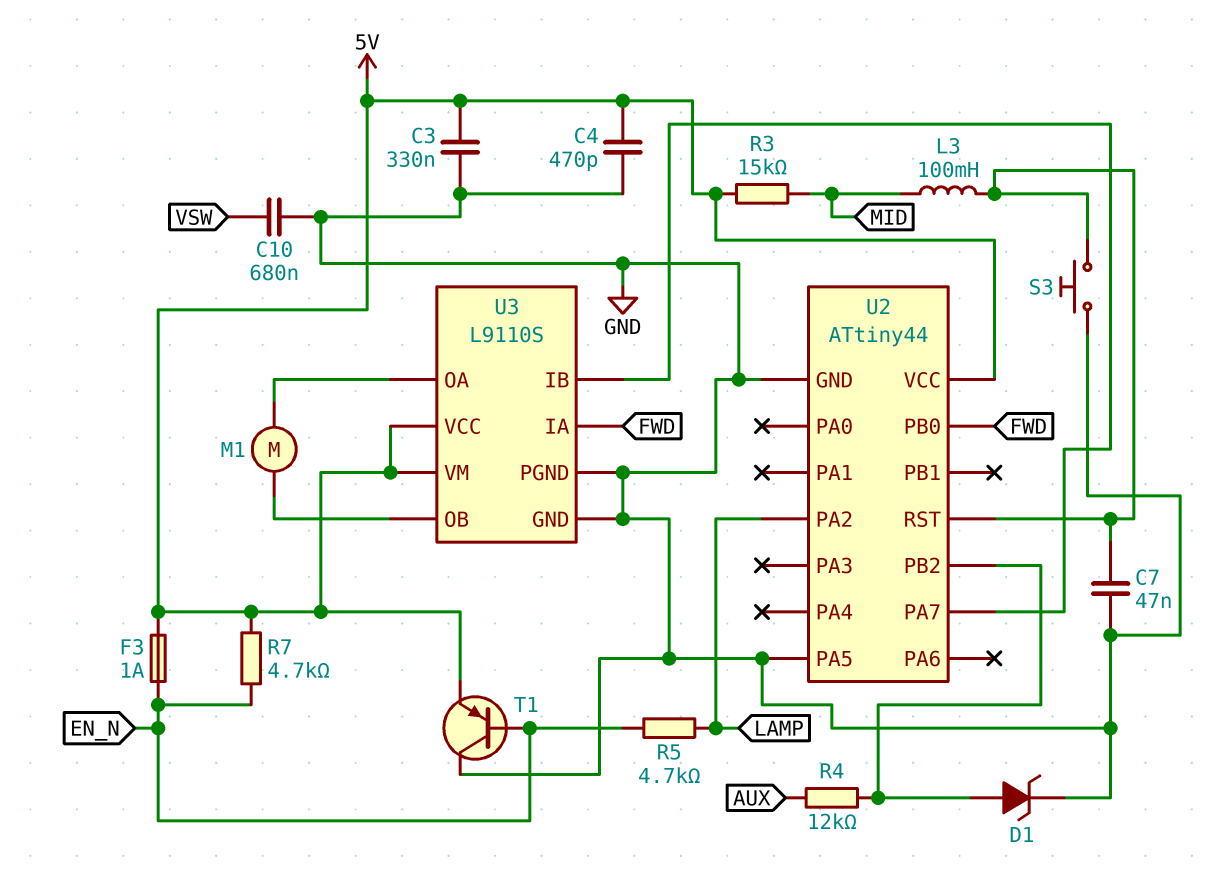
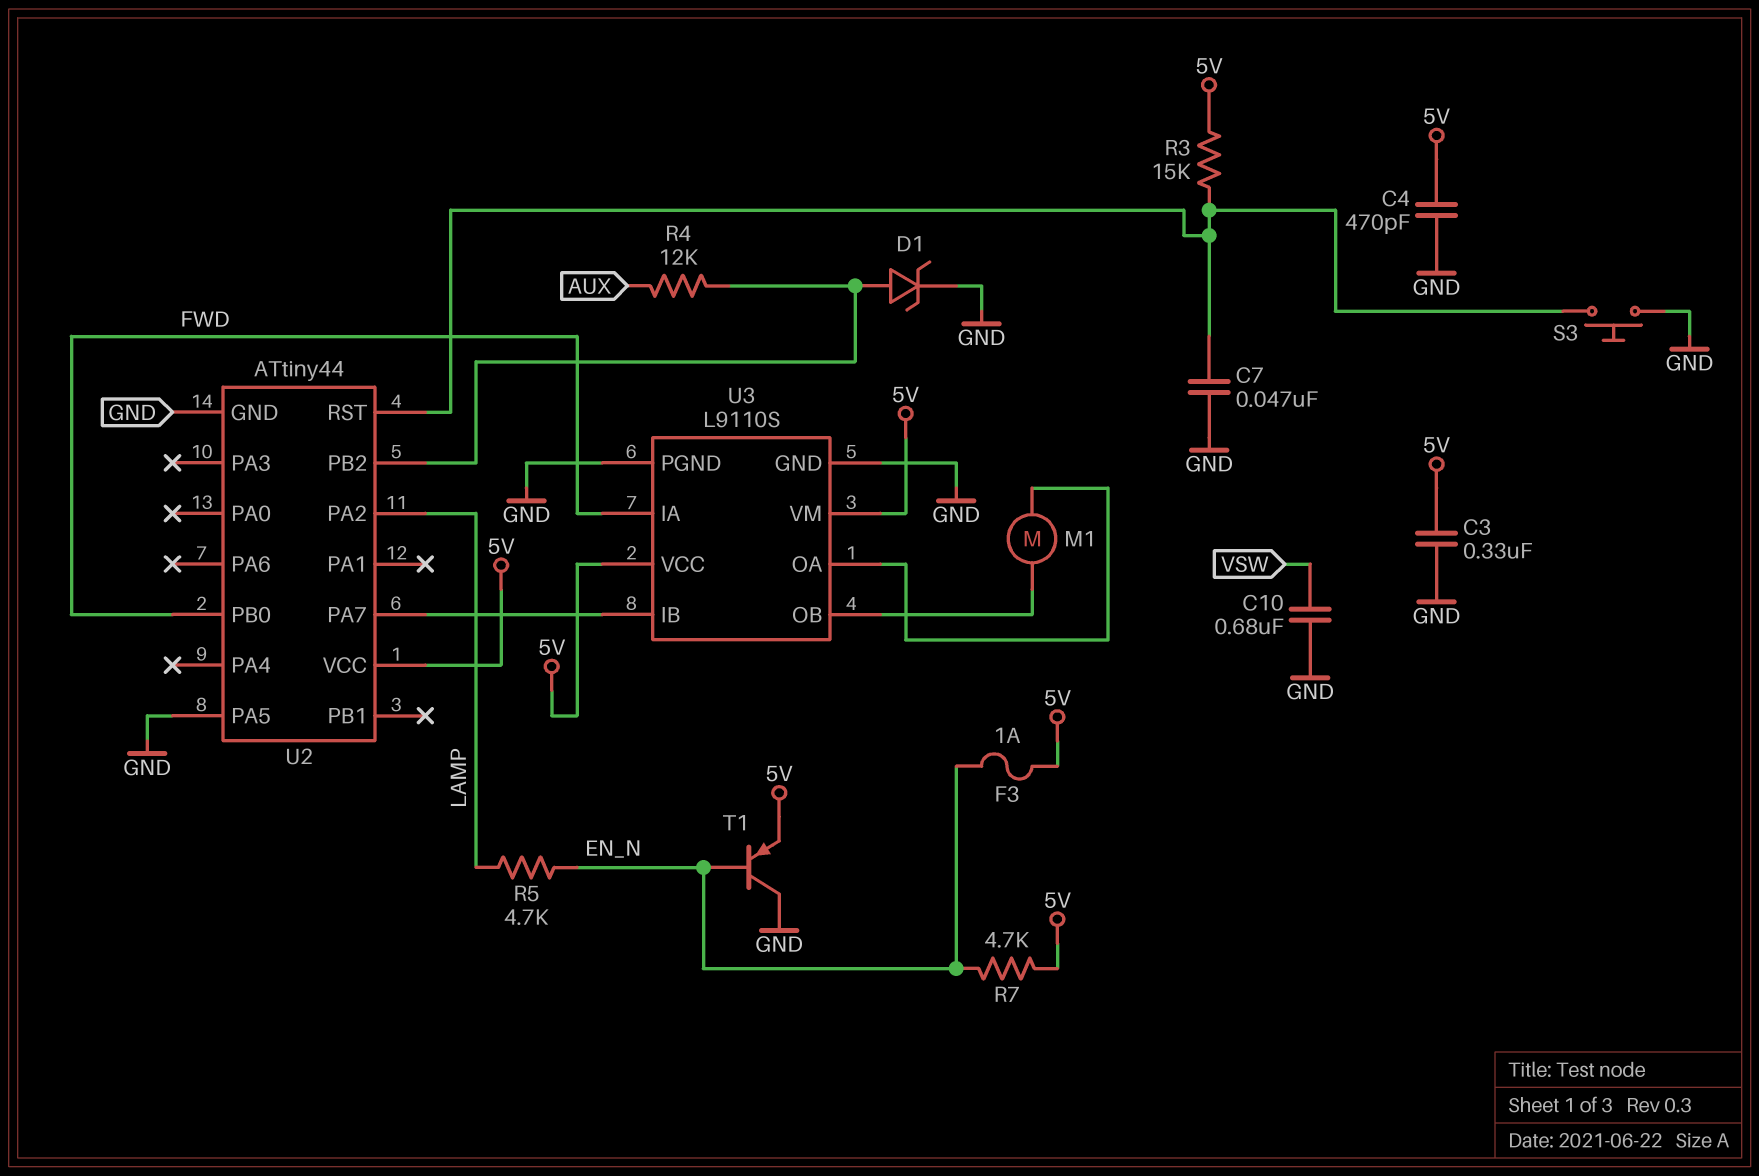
L3: 100mH (MID, U2/RST) -> none
R3: 15k (5V, MID) -> 15k (5V, U2/RST)

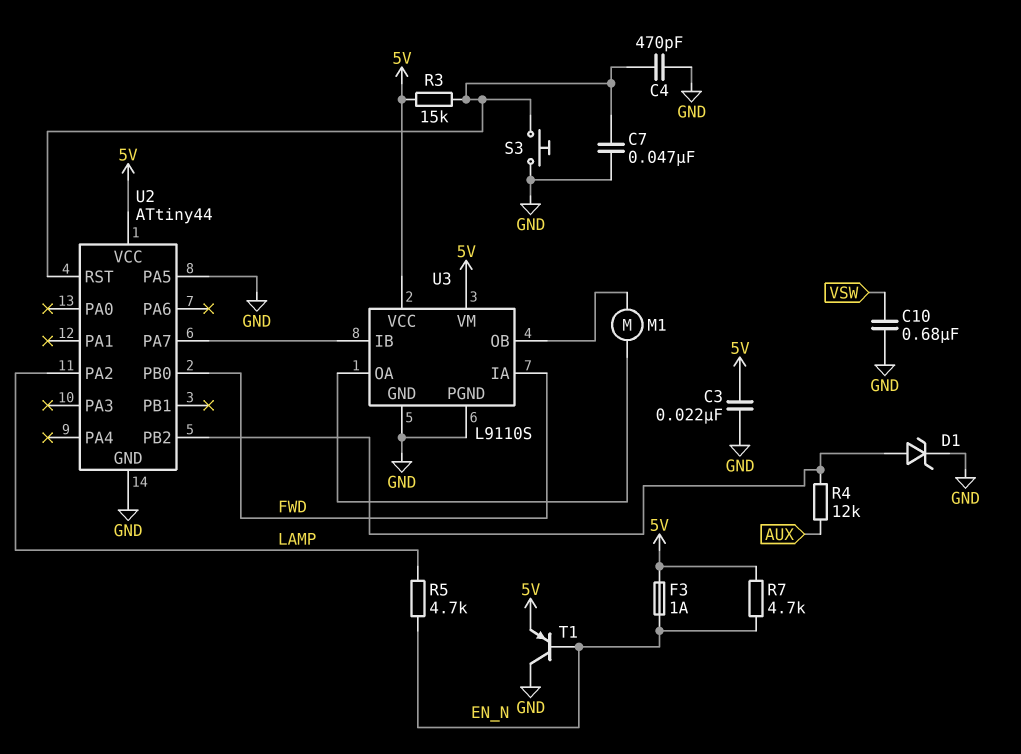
C3: 330nF (5V, GND) -> 22nF (5V, GND)
C4: 470pF (5V, GND) -> 470pF (GND, U2/RST)

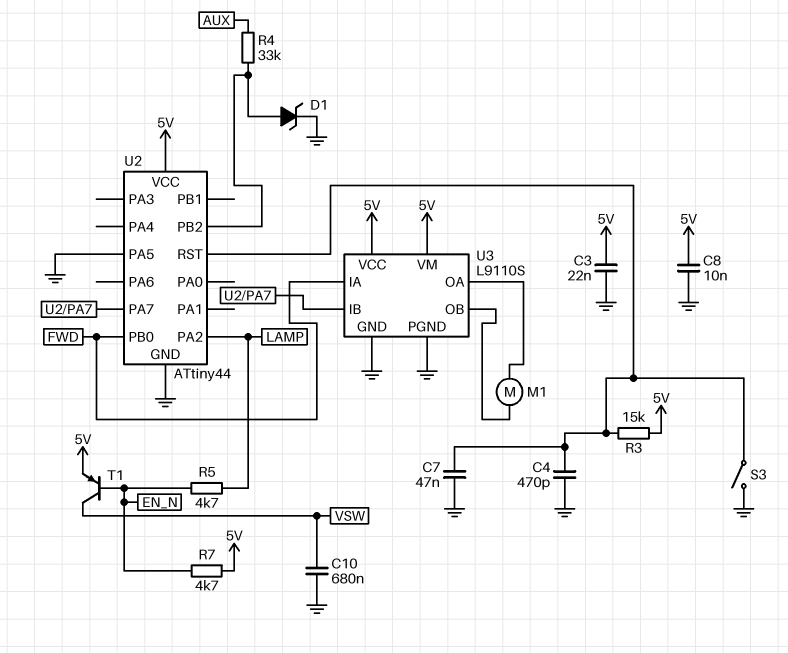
C8: none -> 10nF (5V, GND)
F3: 1A (5V, EN_N) -> none
R4: 12k (AUX, U2/PB2) -> 33k (AUX, U2/PB2)
S3: button (GND, U2/RST) -> switch (GND, U2/RST)
T1: PNP (B EN_N, C GND, E 5V) -> PNP (B EN_N, C VSW, E 5V)

